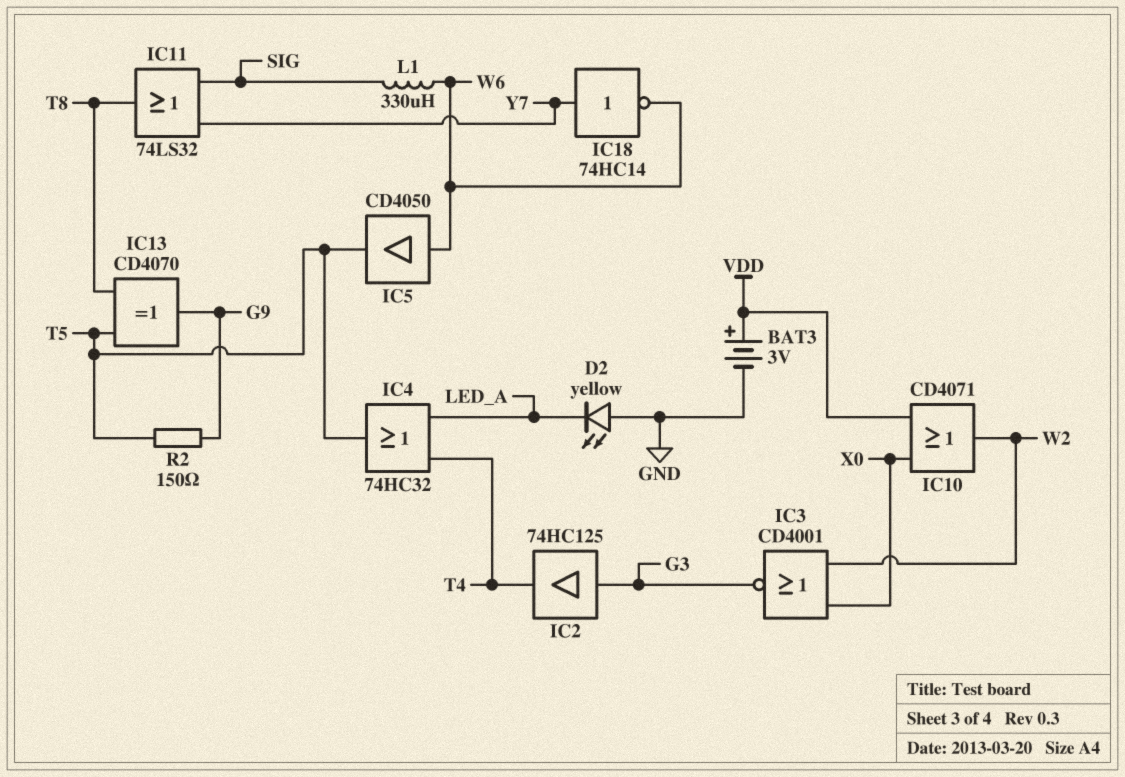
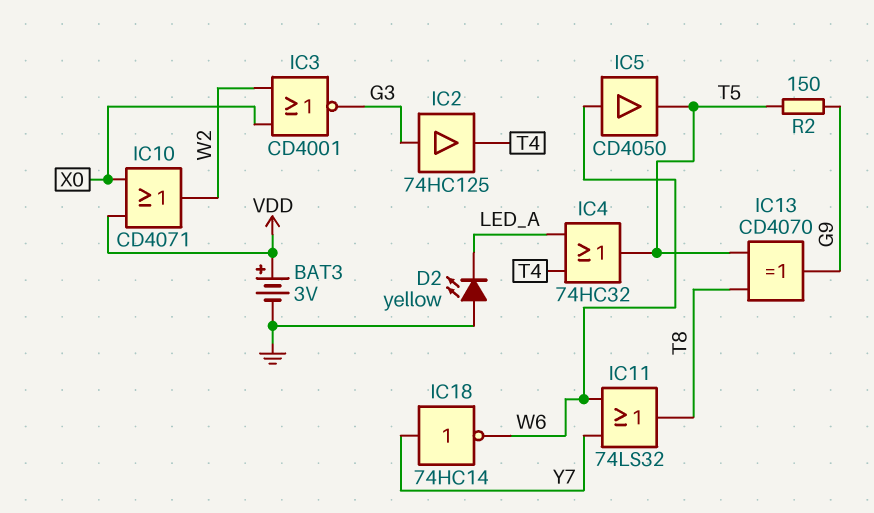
IC11: OR 74LS32 (in SIG, in Y7, out T8) -> OR 74LS32 (in W6, in Y7, out T8)
L1: 330uH (SIG, W6) -> none

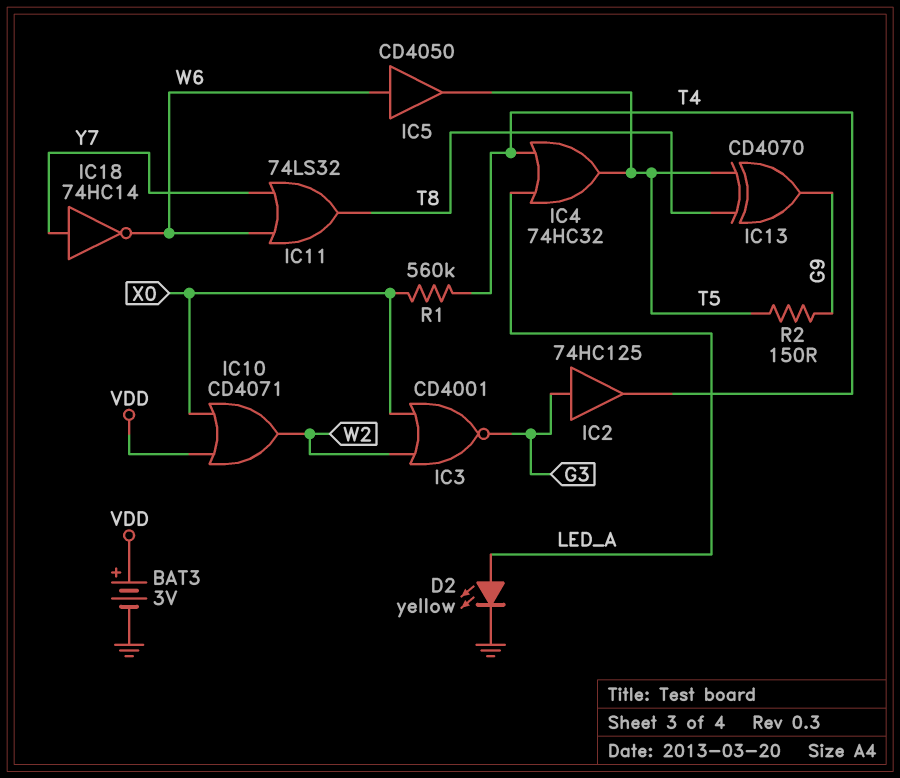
D2: LED yellow (A GND, K LED_A) -> LED yellow (A LED_A, K GND)
R1: none -> 560k (T4, X0)

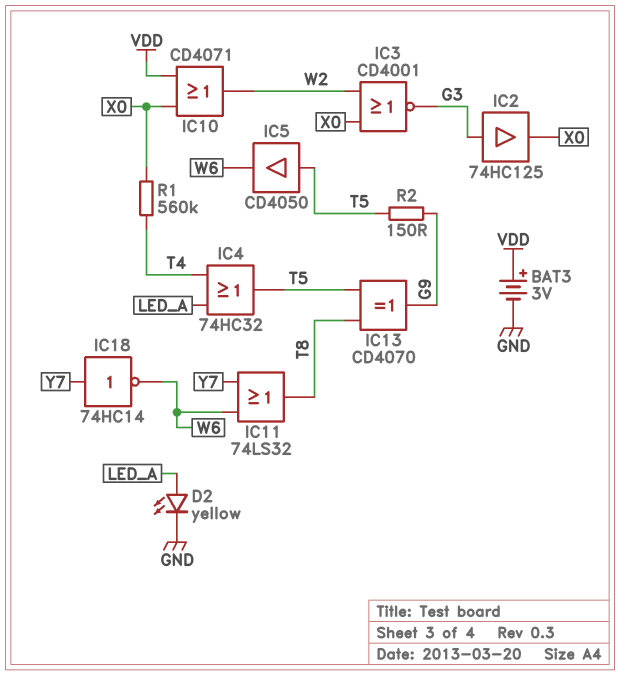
IC2: buffer 74HC125 (in G3, out T4) -> buffer 74HC125 (in G3, out X0)
IC5: buffer CD4050 (in W6, out T5) -> buffer CD4050 (in T5, out W6)

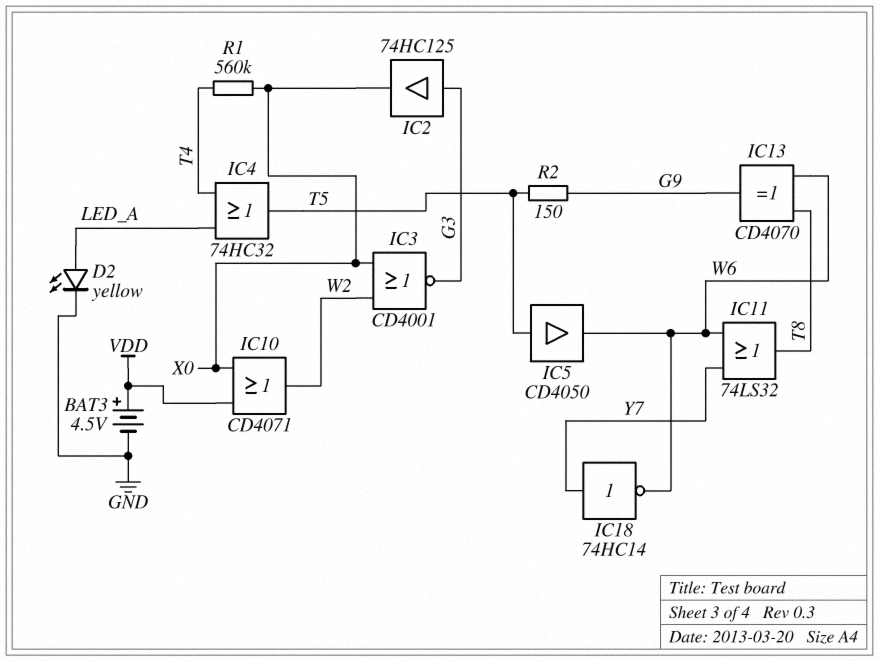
BAT3: 3V (plus VDD, minus GND) -> 4.5V (plus VDD, minus GND)
IC13: XOR CD4070 (in T5, in T8, out G9) -> XOR CD4070 (in T8, in W6, out G9)

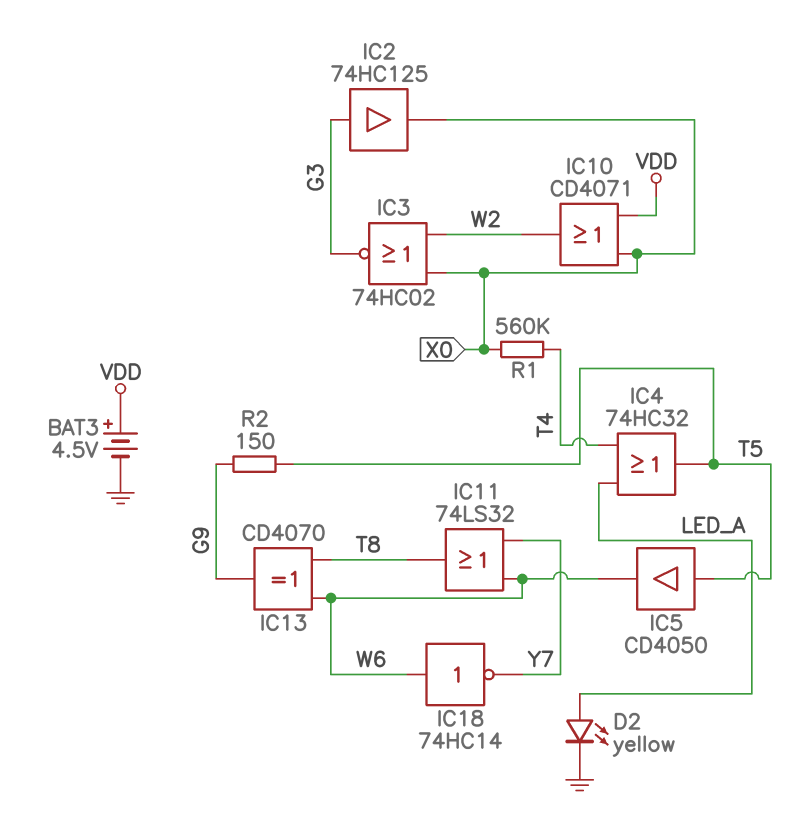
IC3: NOR CD4001 (in W2, in X0, out G3) -> NOR 74HC02 (in W2, in X0, out G3)
IC18: NOT 74HC14 (in Y7, out W6) -> NOT 74HC14 (in W6, out Y7)

